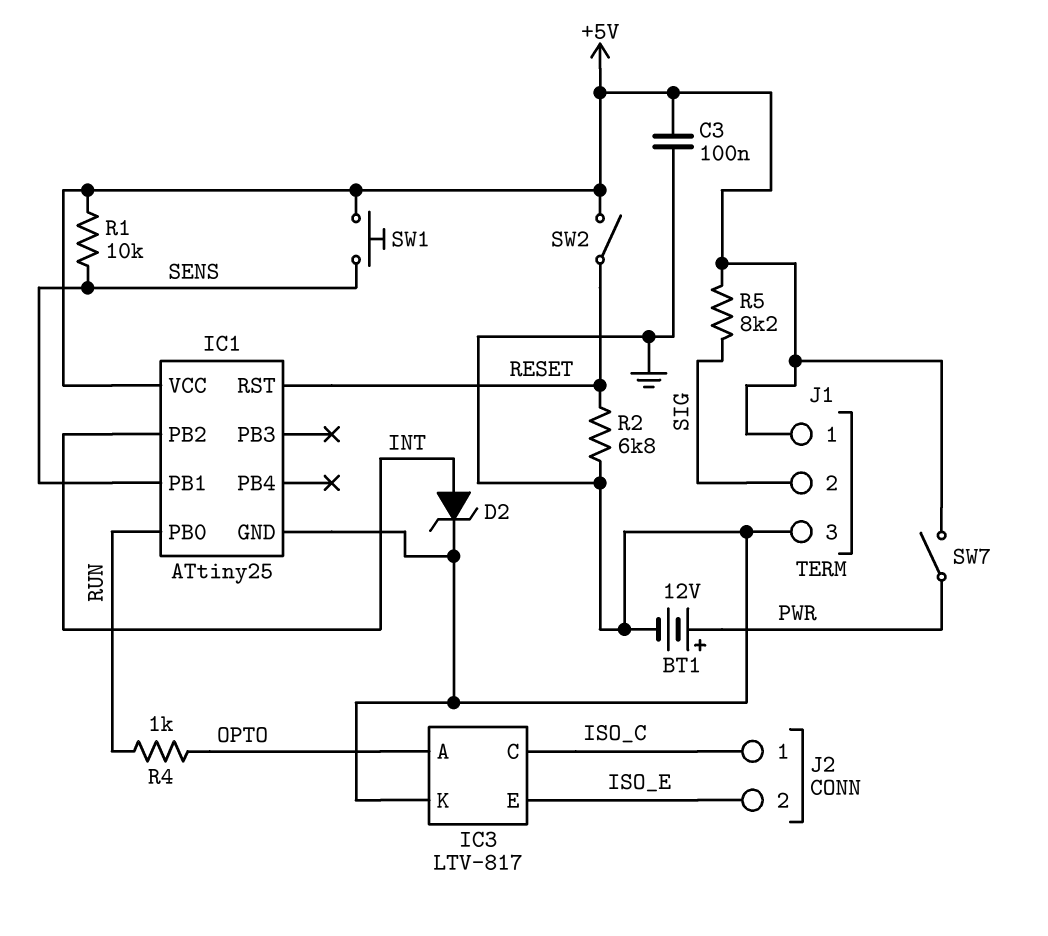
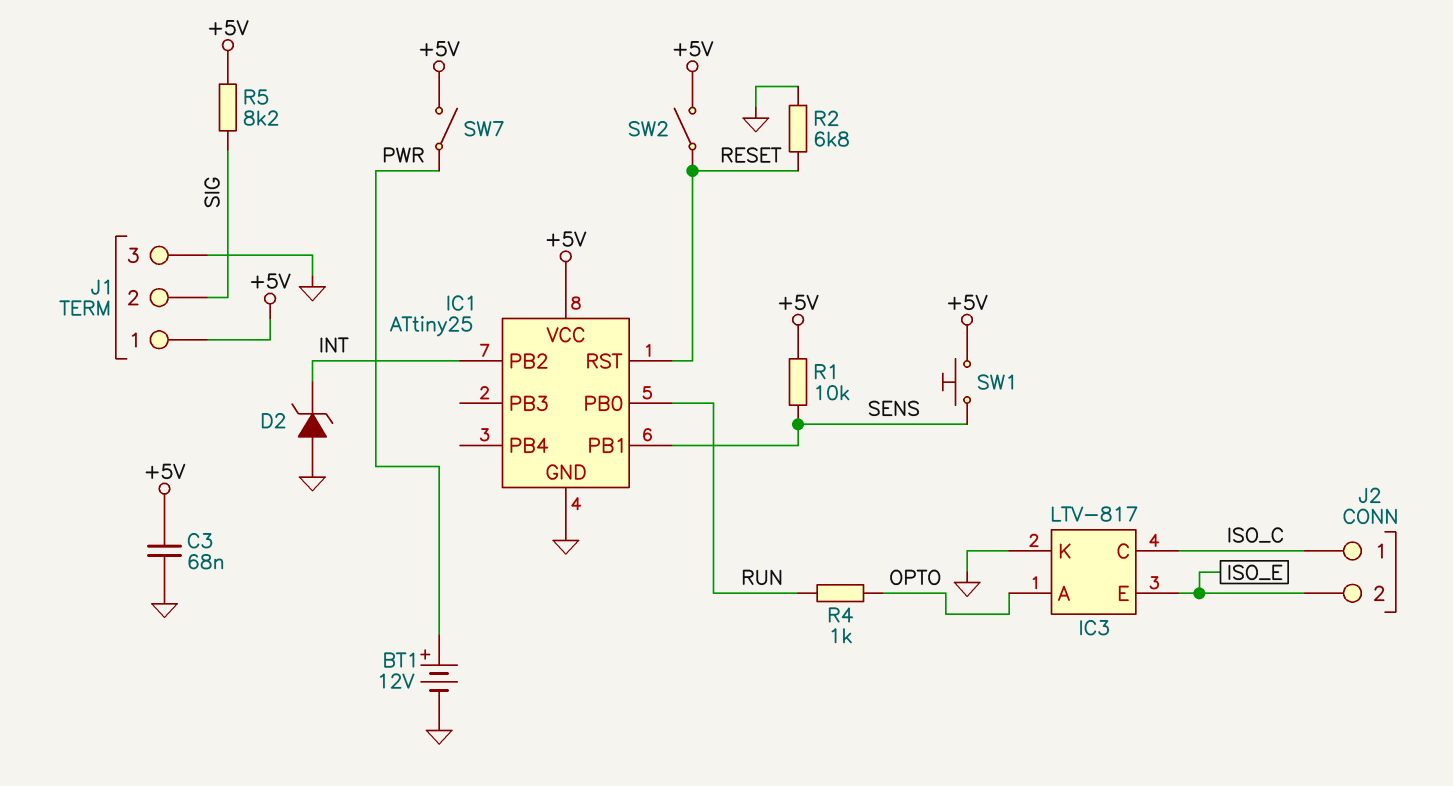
C3: 100nF (+5V, GND) -> 68nF (+5V, GND)
D2: zener (A INT, K GND) -> zener (A GND, K INT)

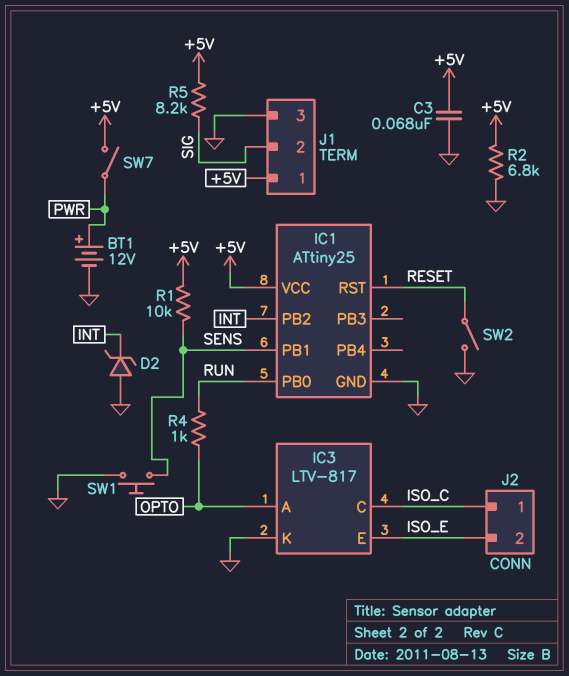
R2: 6.8k (GND, RESET) -> 6.8k (+5V, GND)
SW1: button (+5V, SENS) -> button (GND, SENS)
SW2: switch (+5V, RESET) -> switch (GND, RESET)

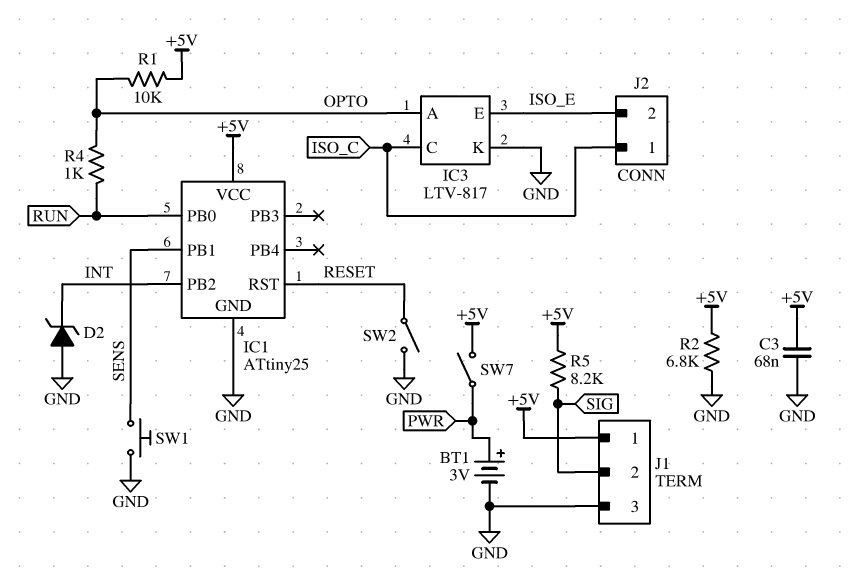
BT1: 12V (plus PWR, minus GND) -> 3V (plus PWR, minus GND)
R1: 10k (+5V, SENS) -> 10k (+5V, OPTO)

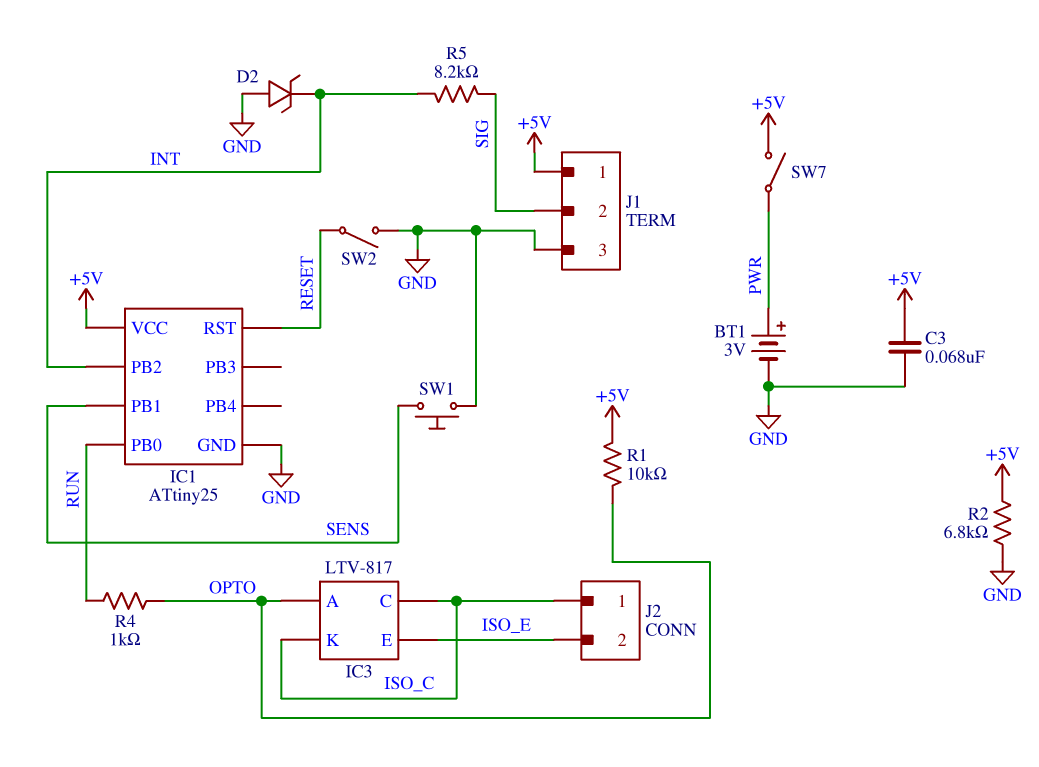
IC3 pin K: GND -> ISO_C
R5: 8.2k (+5V, SIG) -> 8.2k (INT, SIG)

